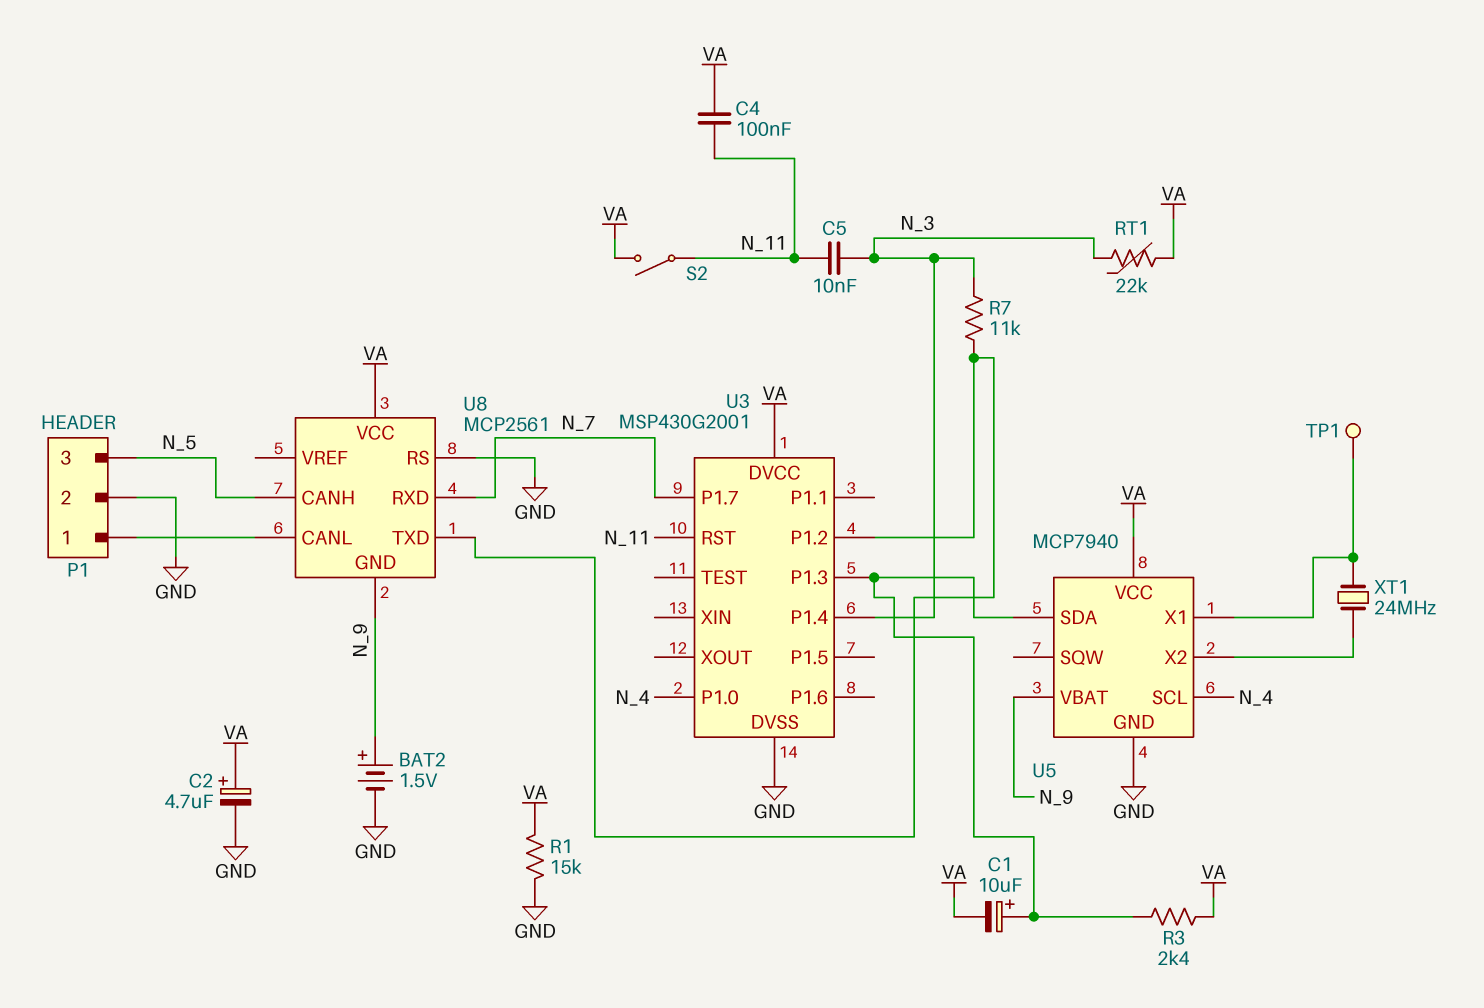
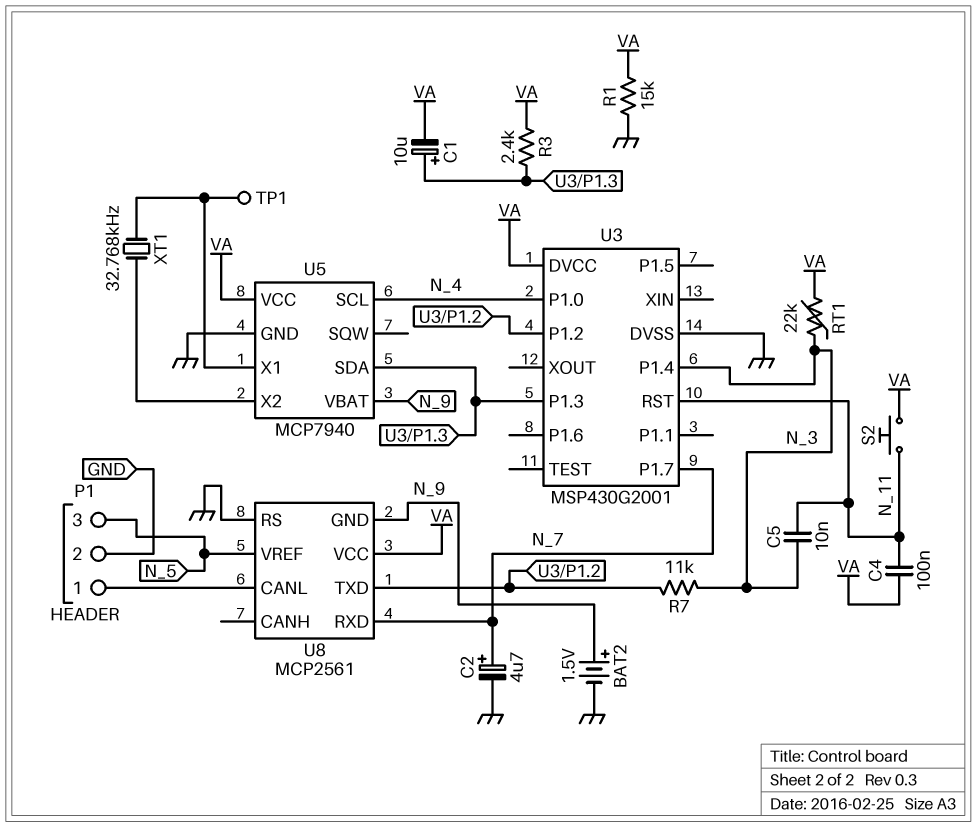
C2: 4.7uF (plus VA, minus GND) -> 4.7uF (plus N_7, minus GND)
S2: switch (N_11, VA) -> button (N_11, VA)
U8 pin CANH: N_5 -> none
U8 pin VREF: none -> N_5
XT1: 24MHz (U5/X1, U5/X2) -> 32.768kHz (U5/X1, U5/X2)

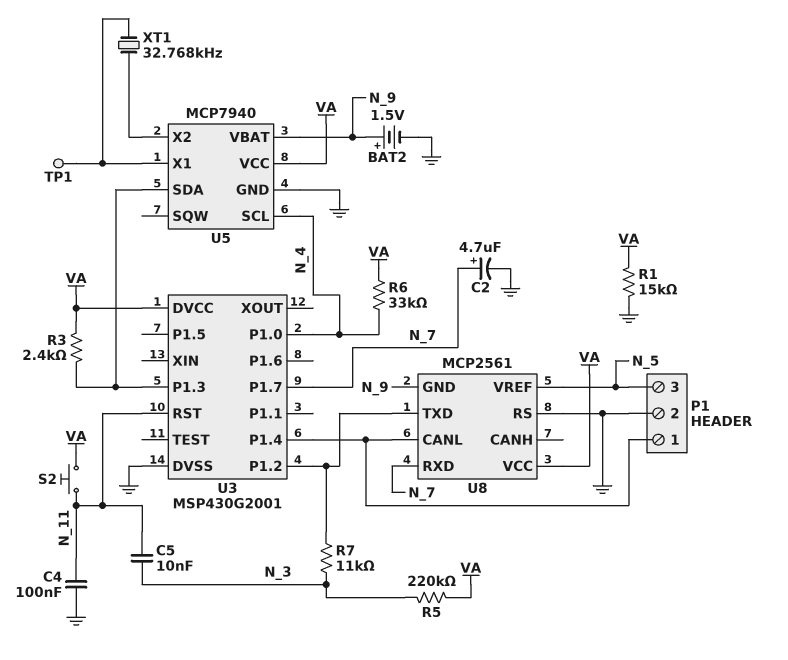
C1: 10uF (plus U3/P1.3, minus VA) -> none
C4: 100nF (N_11, VA) -> 100nF (GND, N_11)
R5: none -> 220k (N_3, VA)
R6: none -> 33k (N_4, VA)
RT1: 22k (N_3, VA) -> none
U3 pin P1.4: N_3 -> P1/1

